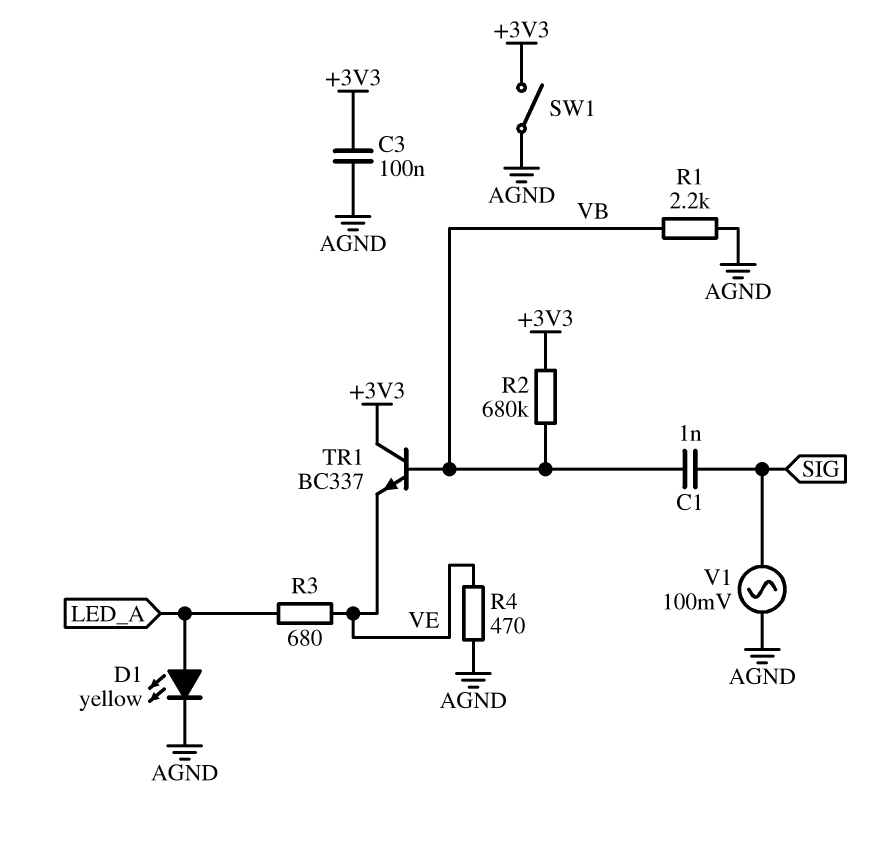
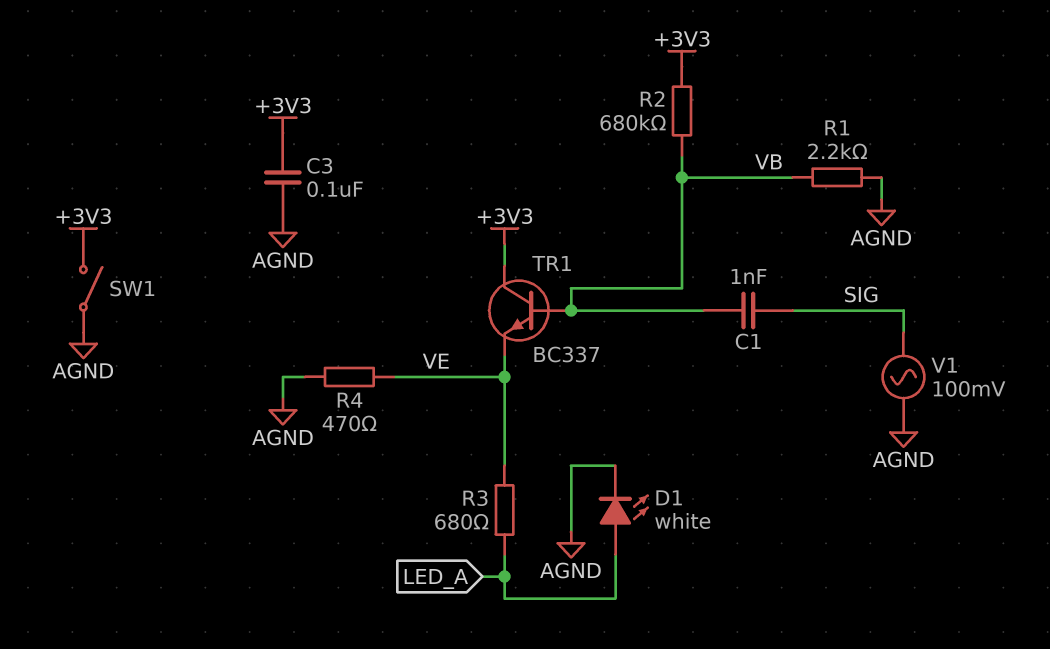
D1: LED yellow (A LED_A, K AGND) -> LED white (A LED_A, K AGND)

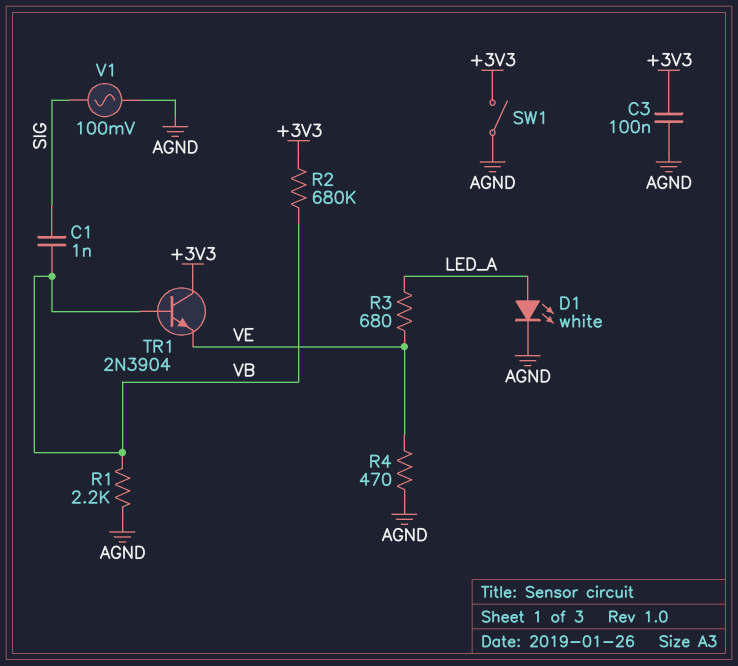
TR1: NPN BC337 (B VB, C +3V3, E VE) -> NPN 2N3904 (B VB, C +3V3, E VE)

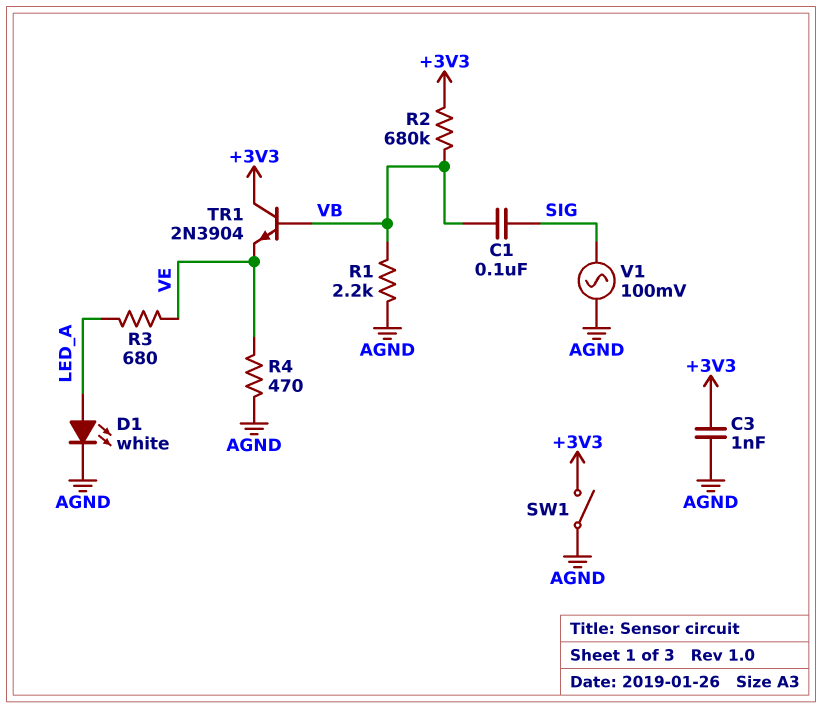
C1: 1nF (SIG, VB) -> 100nF (SIG, VB)
C3: 100nF (+3V3, AGND) -> 1nF (+3V3, AGND)

